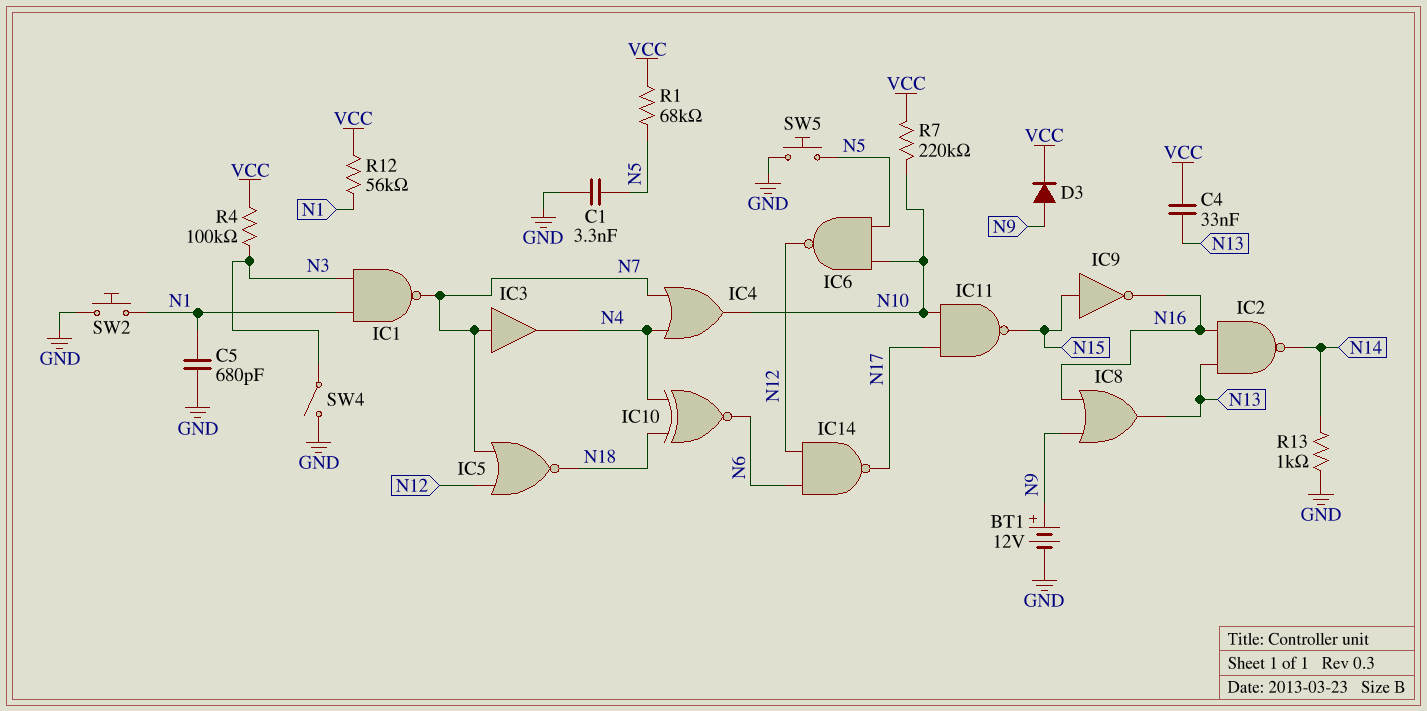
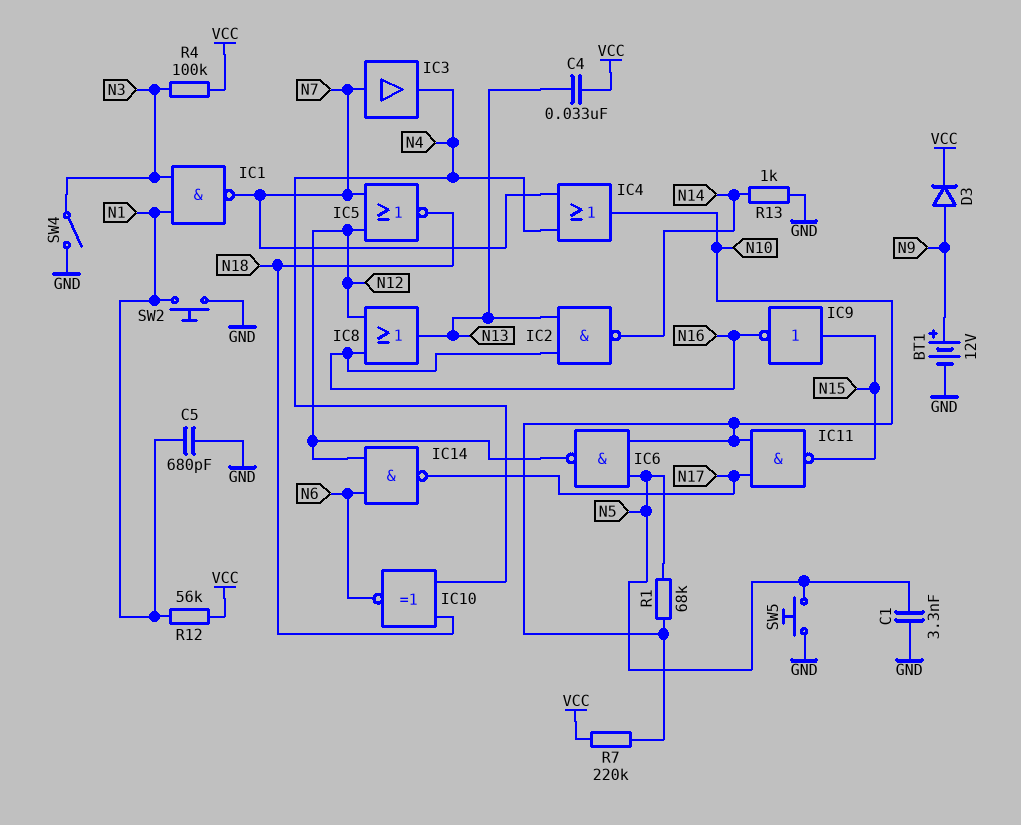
IC8: OR (in N9, in N16, out N13) -> OR (in N12, in N16, out N13)
R1: 68k (N5, VCC) -> 68k (N5, N10)

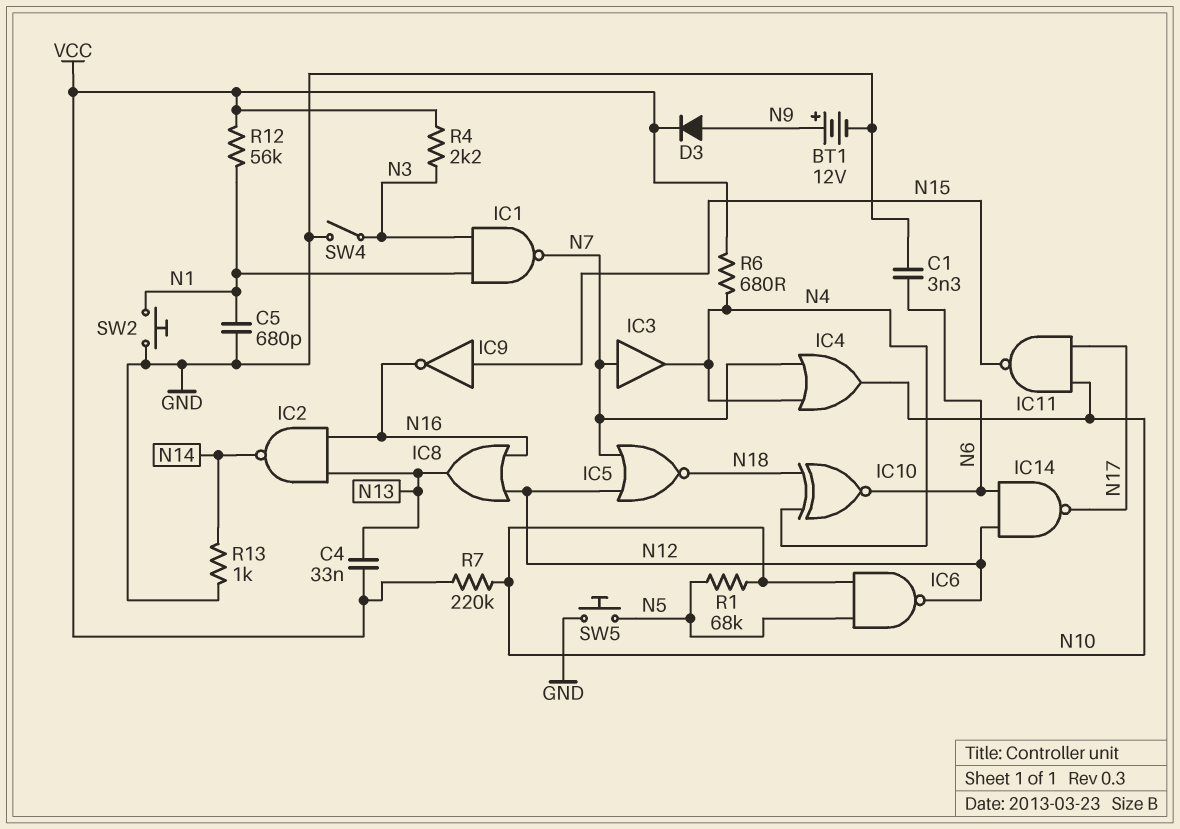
C1: 3.3nF (GND, N5) -> 3.3nF (GND, N6)
R4: 100k (N3, VCC) -> 2.2k (N3, VCC)
R6: none -> 680 (N4, VCC)

